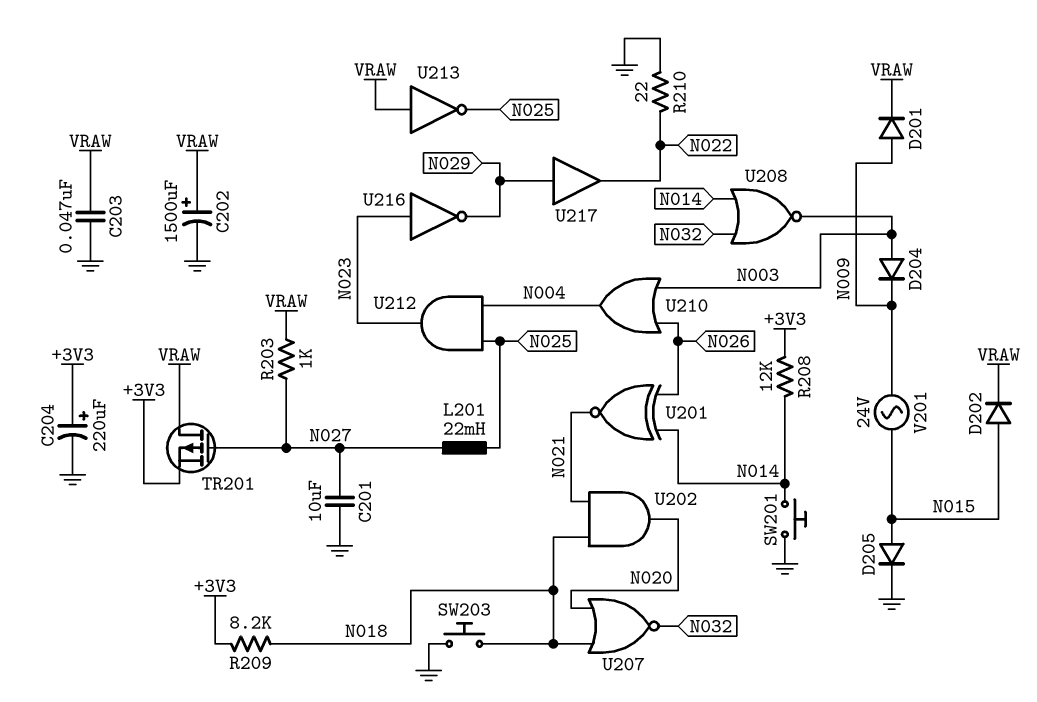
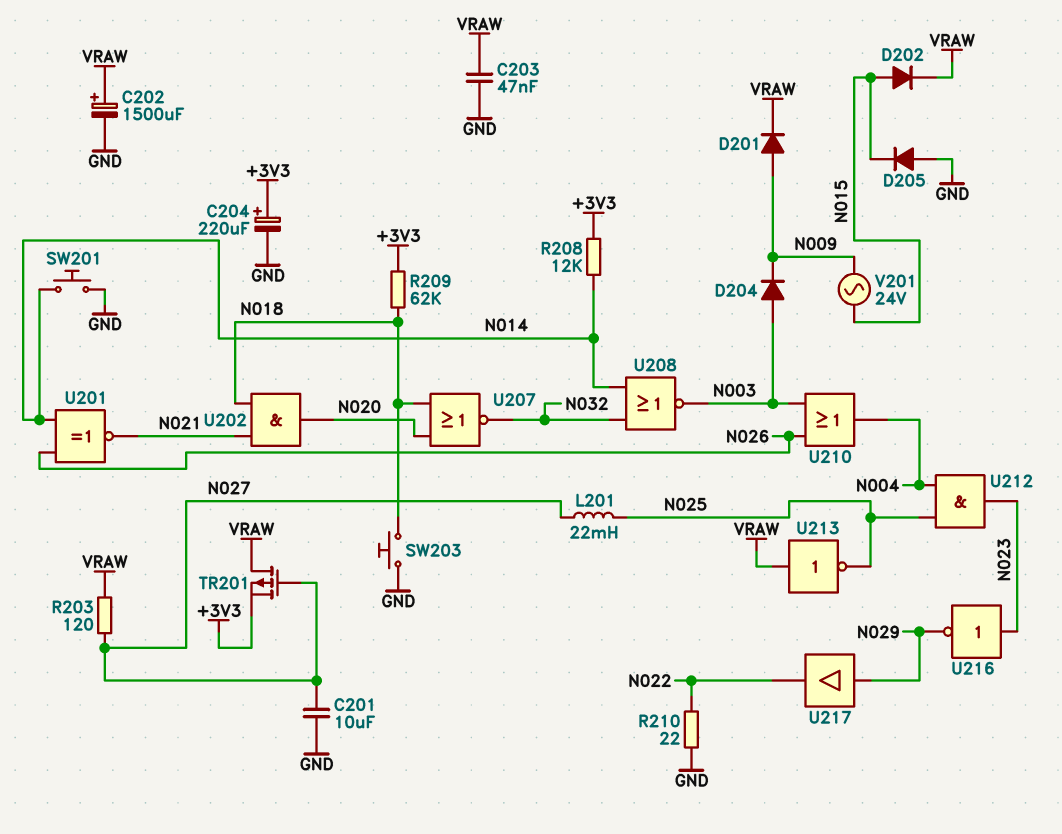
D205: diode (A N015, K GND) -> diode (A GND, K N015)
R203: 1k (N027, VRAW) -> 120 (N027, VRAW)
R209: 8.2k (+3V3, N018) -> 62k (+3V3, N018)

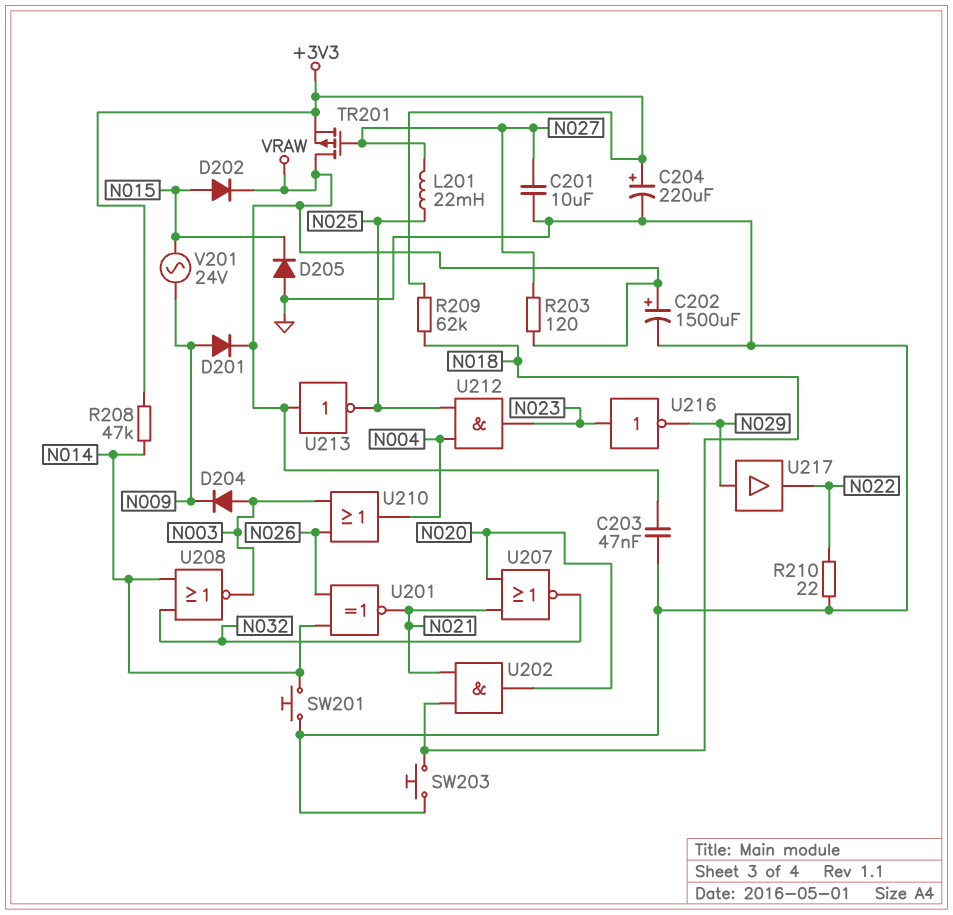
R208: 12k (+3V3, N014) -> 47k (+3V3, N014)
U207: NOR (in N018, in N020, out N032) -> NOR (in N020, in N021, out N032)

